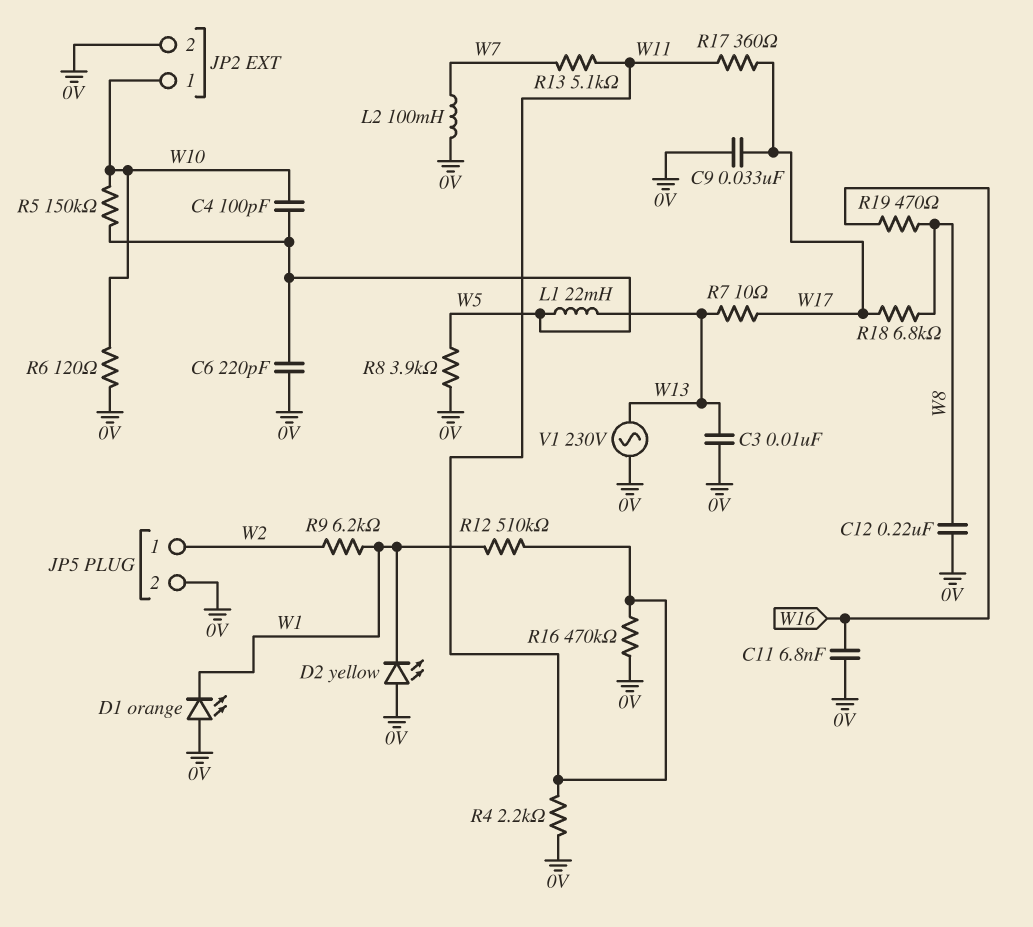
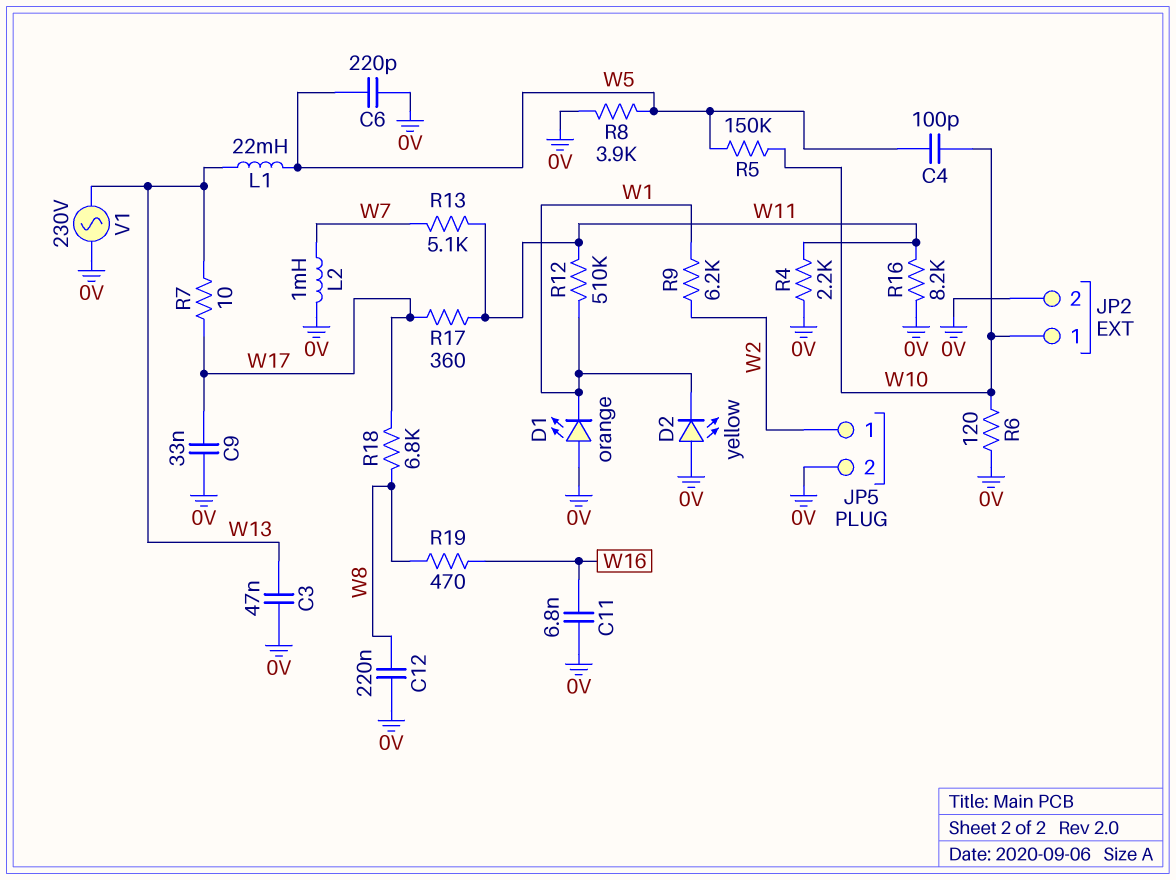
C3: 10nF (0V, W13) -> 47nF (0V, W13)
L2: 100mH (0V, W7) -> 1mH (0V, W7)
R16: 470k (0V, W11) -> 8.2k (0V, W11)

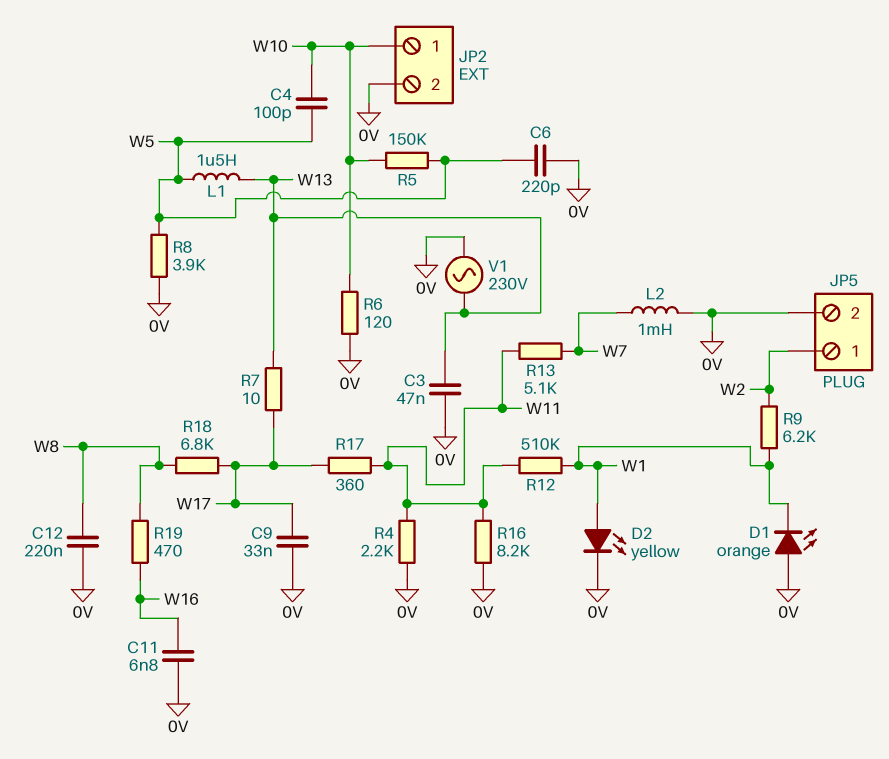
D2: LED yellow (A 0V, K W1) -> LED yellow (A W1, K 0V)
L1: 22mH (W5, W13) -> 1.5uH (W5, W13)

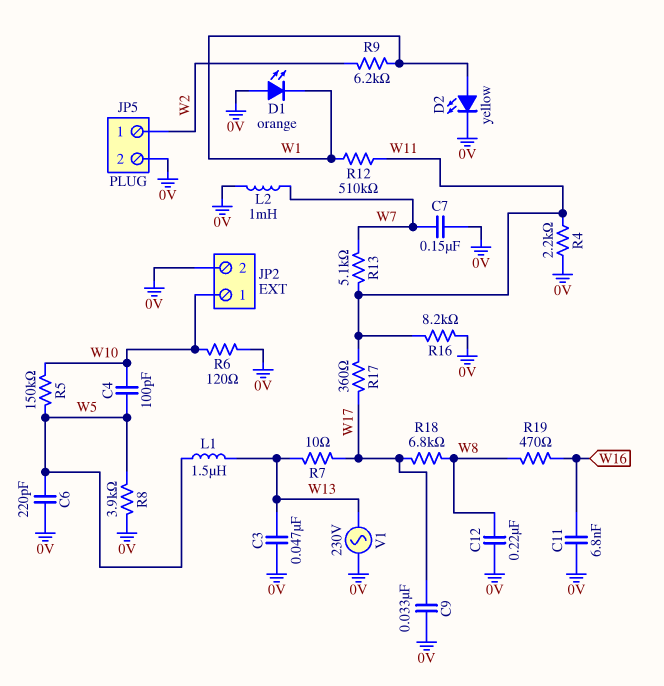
C7: none -> 150nF (0V, W7)

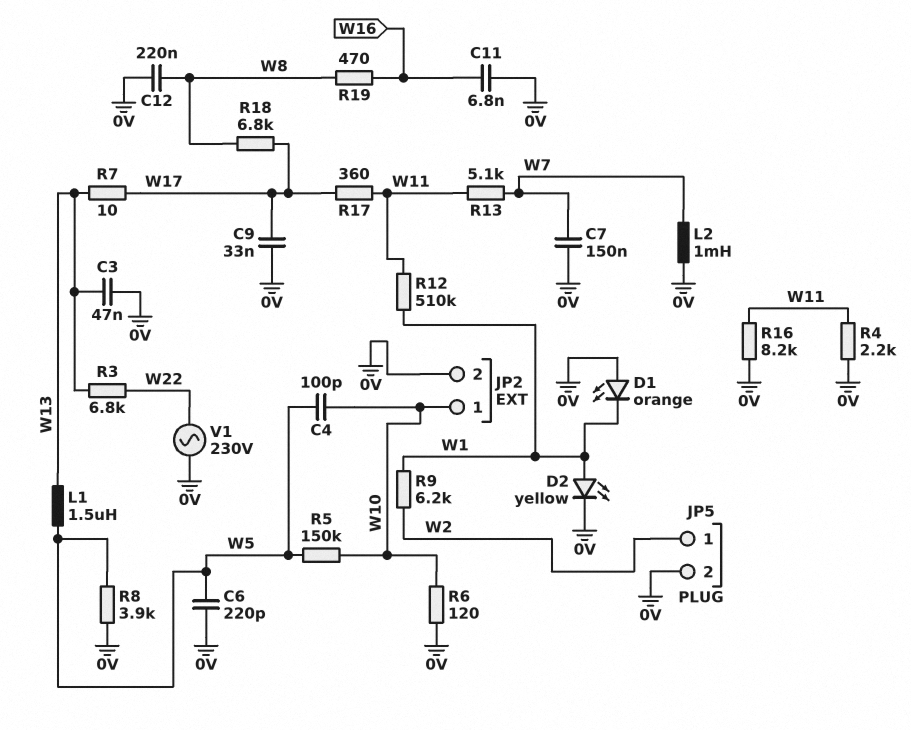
R3: none -> 6.8k (W13, W22)
V1: AC 230V (0V, W13) -> AC 230V (0V, W22)

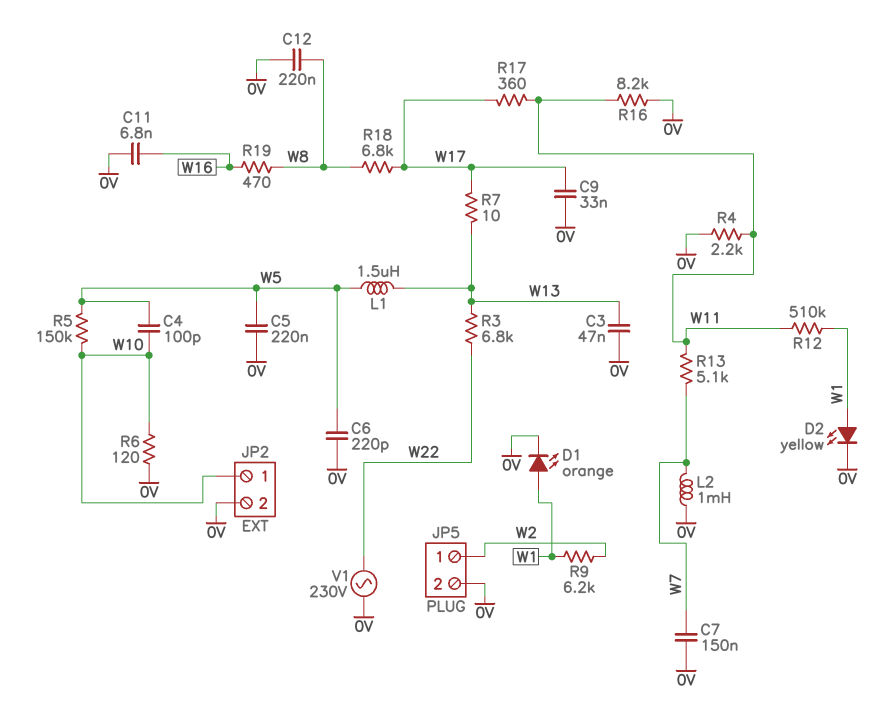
C5: none -> 220nF (0V, W5)
D1: LED orange (A 0V, K W1) -> LED orange (A W1, K 0V)
R8: 3.9k (0V, W5) -> none

